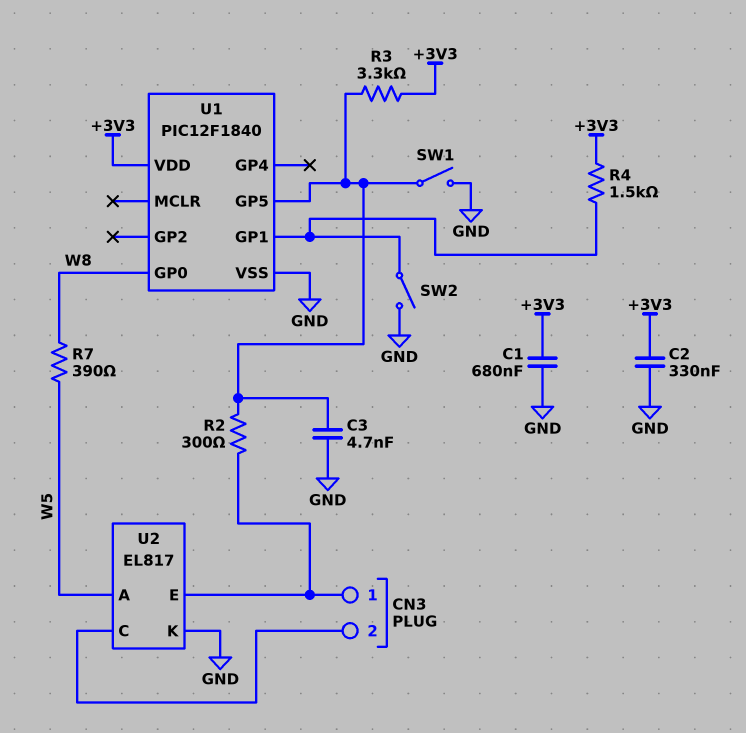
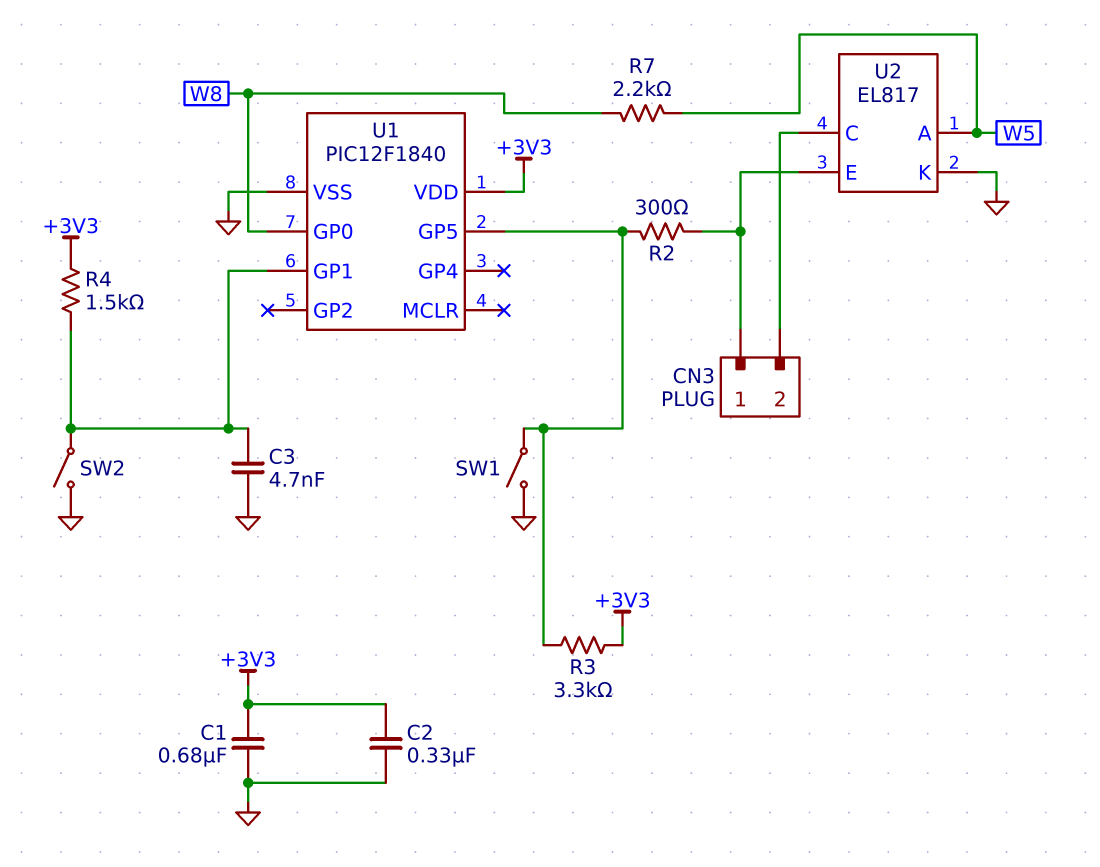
C3: 4.7nF (GND, U1/GP5) -> 4.7nF (GND, U1/GP1)
R7: 390 (W5, W8) -> 2.2k (W5, W8)

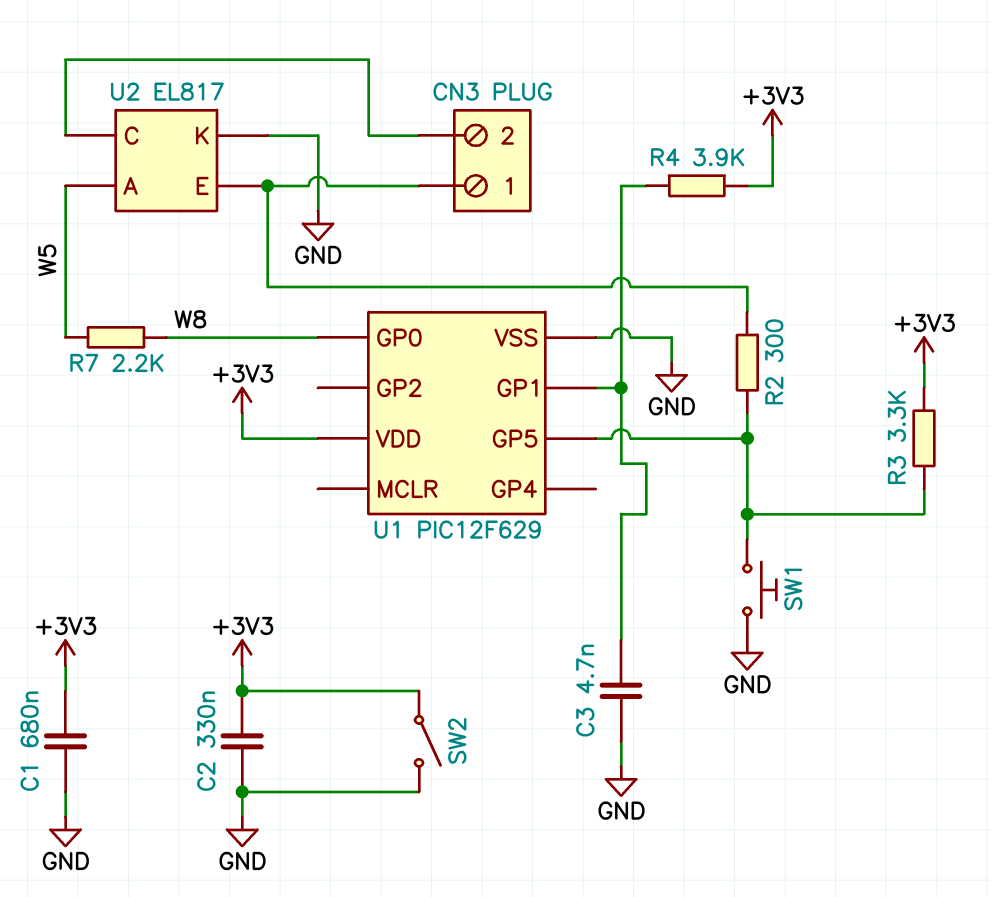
R4: 1.5k (+3V3, U1/GP1) -> 3.9k (+3V3, U1/GP1)
SW1: switch (GND, U1/GP5) -> button (GND, U1/GP5)
SW2: switch (GND, U1/GP1) -> switch (+3V3, GND)
U1: PIC12F1840 -> PIC12F629

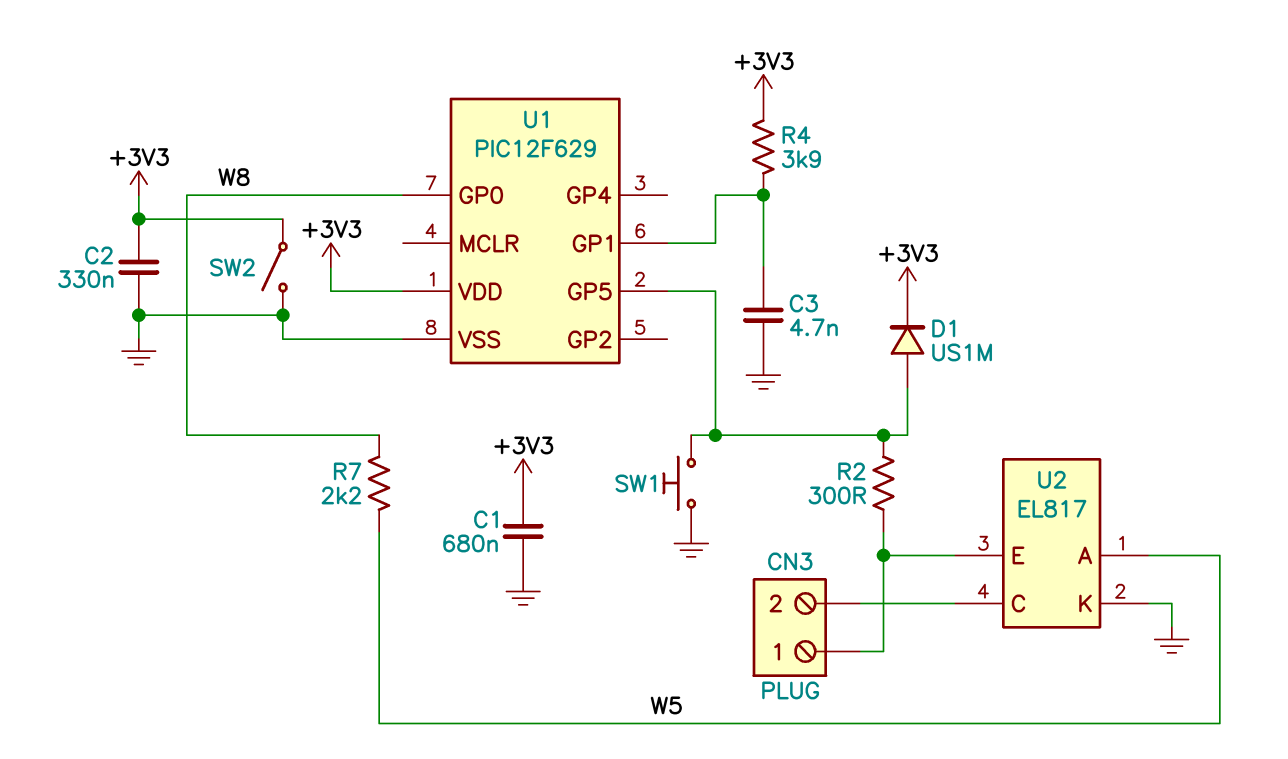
D1: none -> diode US1M (A U1/GP5, K +3V3)
R3: 3.3k (+3V3, U1/GP5) -> none

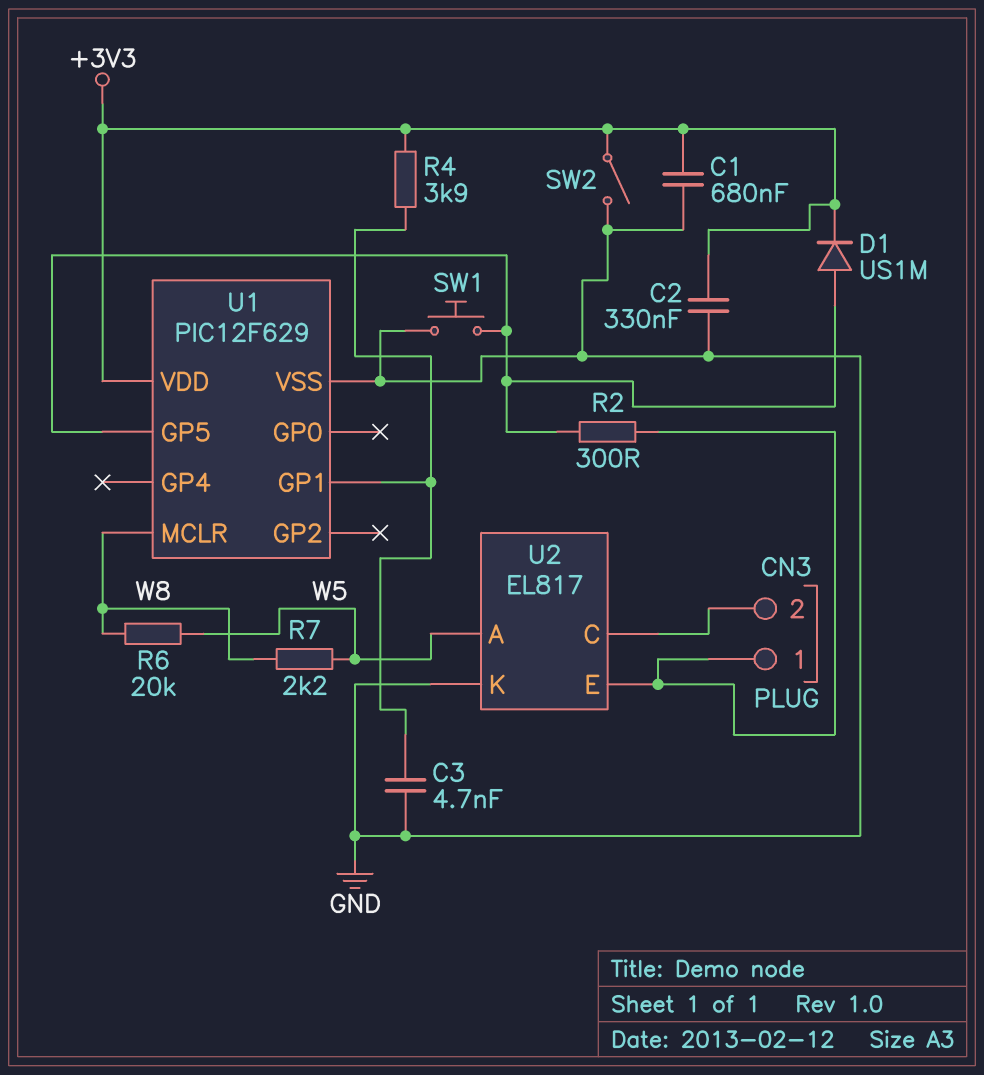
R6: none -> 20k (W5, W8)
U1 pin GP0: W8 -> none
U1 pin MCLR: none -> W8

